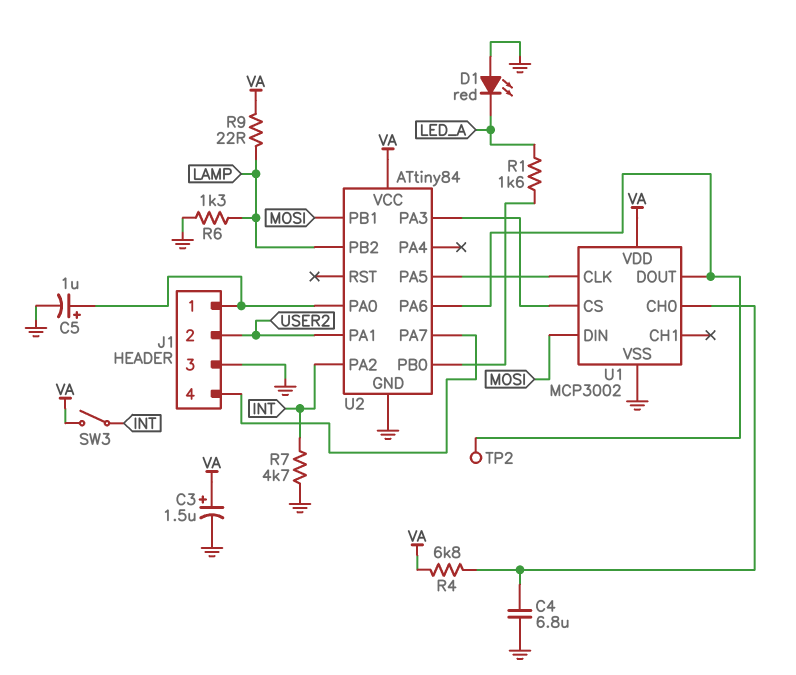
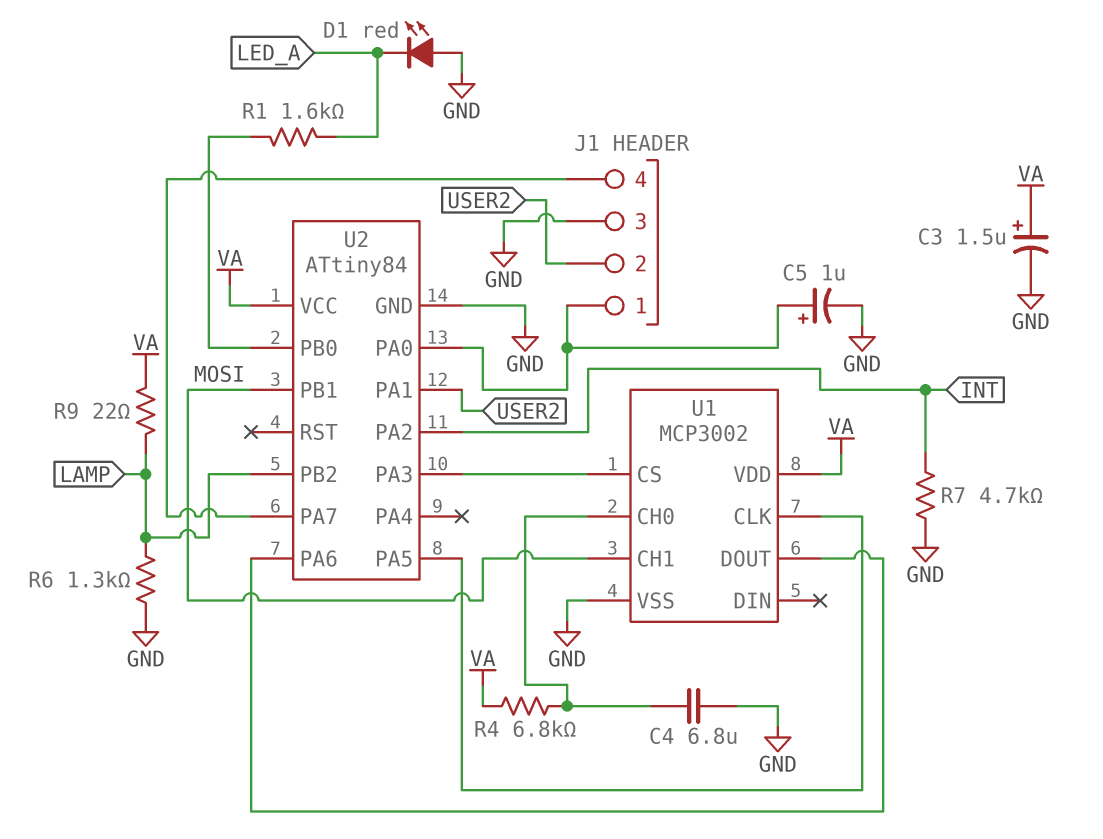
SW3: switch (INT, VA) -> none
TP2: test point (U1/DOUT) -> none
U1 pin CH1: none -> MOSI
U1 pin DIN: MOSI -> none

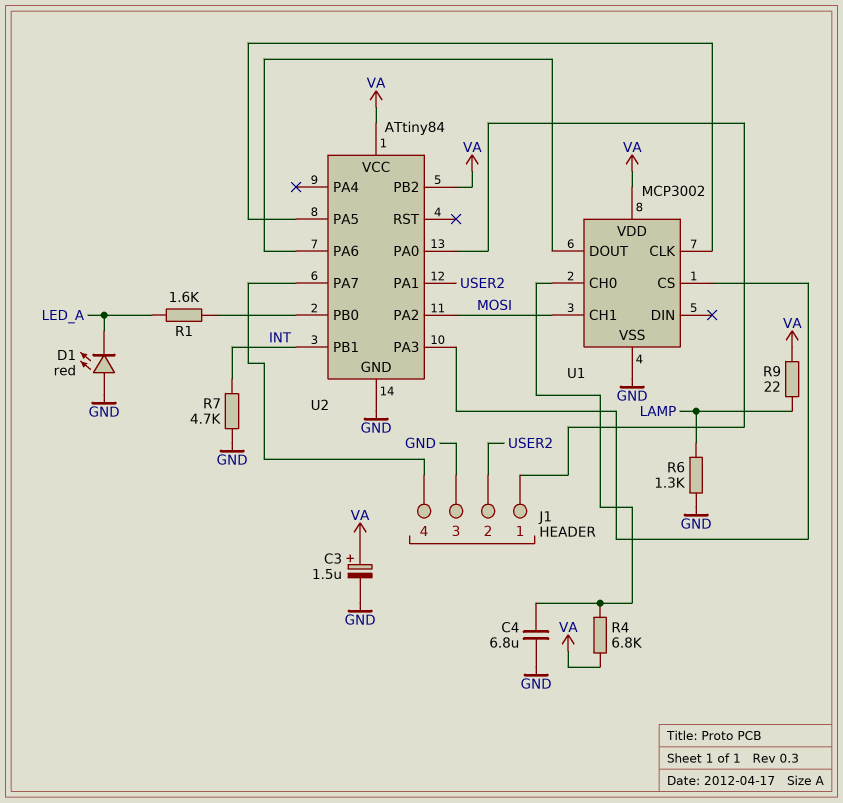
C5: 1uF (plus J1/1, minus GND) -> none
U2 pin PA2: INT -> MOSI
U2 pin PB1: MOSI -> INT
U2 pin PB2: LAMP -> VA

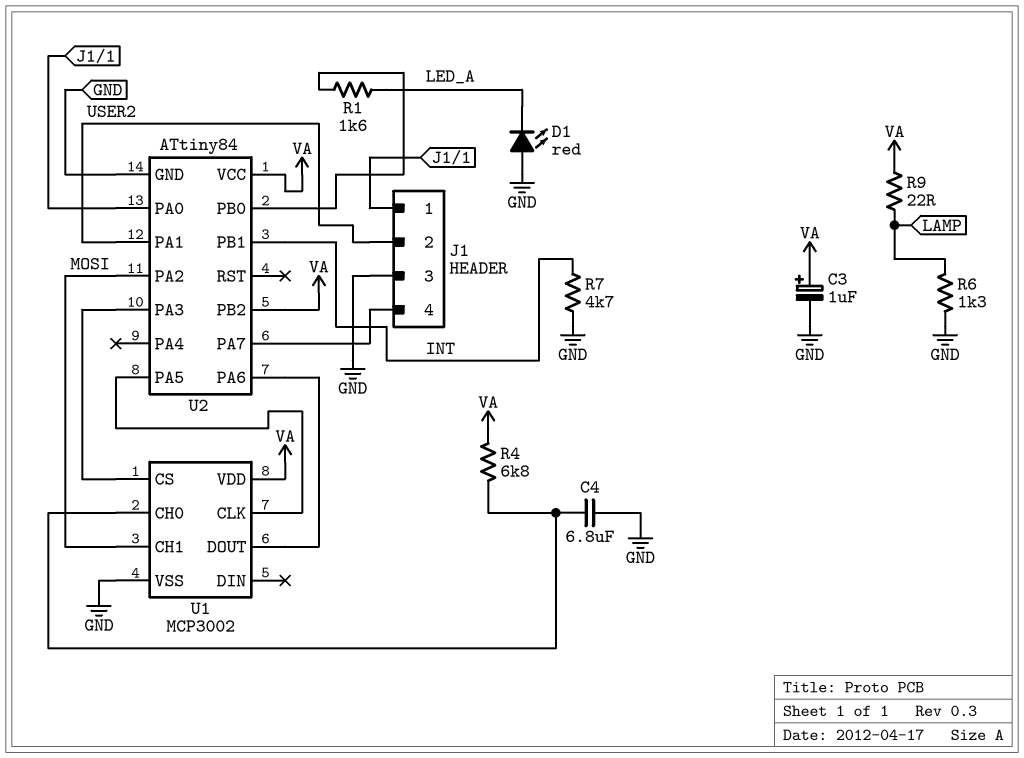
C3: 1.5uF (plus VA, minus GND) -> 1uF (plus VA, minus GND)

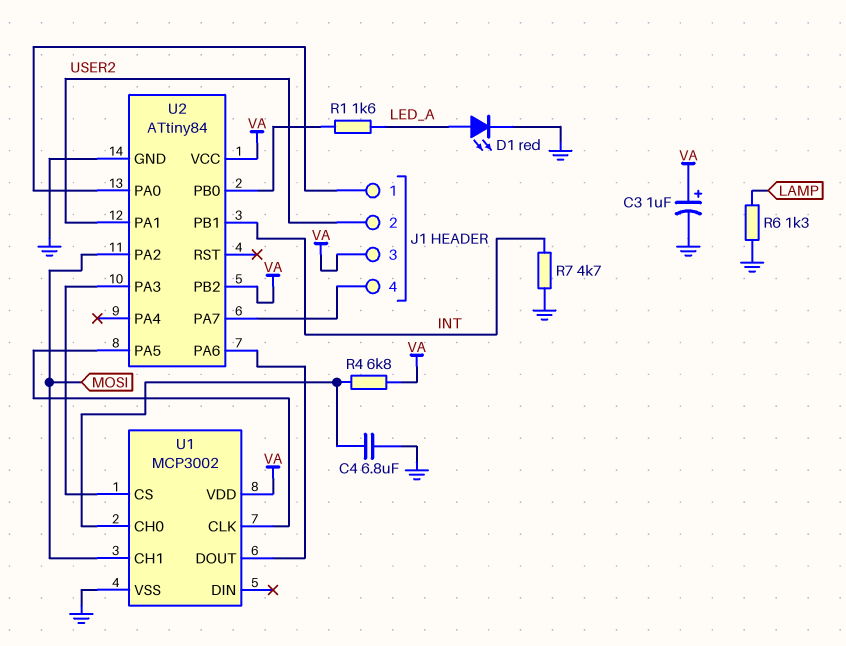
D1: LED red (A GND, K LED_A) -> LED red (A LED_A, K GND)
J1 pin 3: GND -> VA
R9: 22 (LAMP, VA) -> none

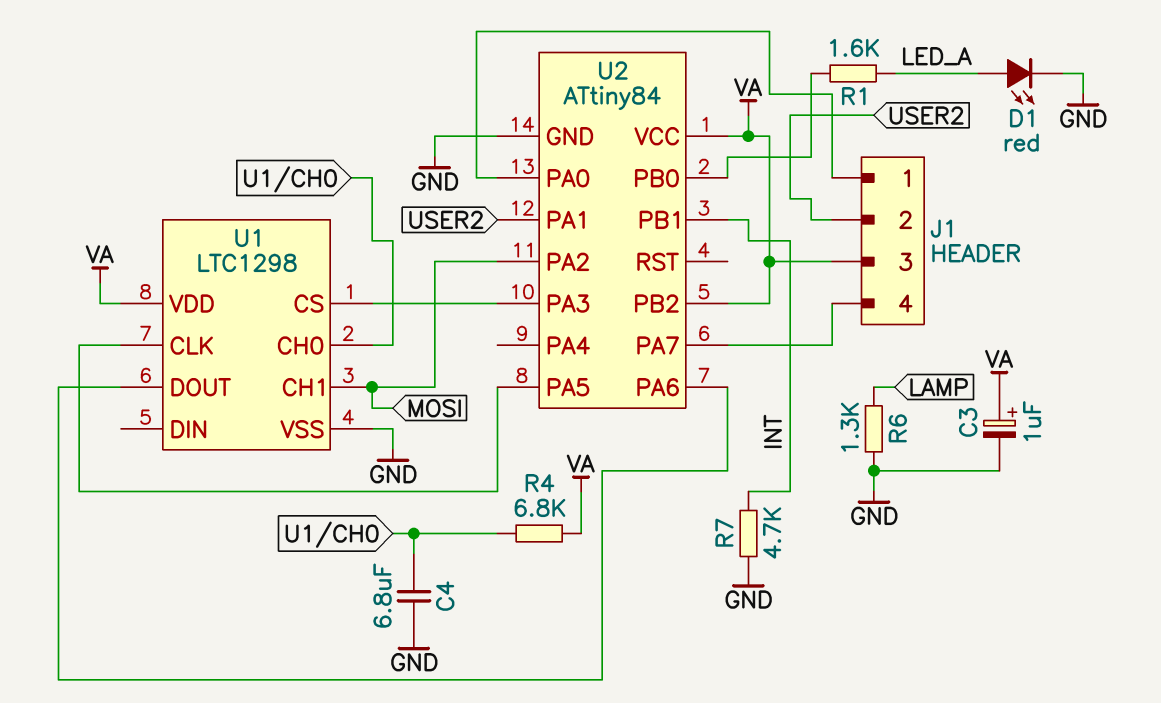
U1: MCP3002 -> LTC1298

